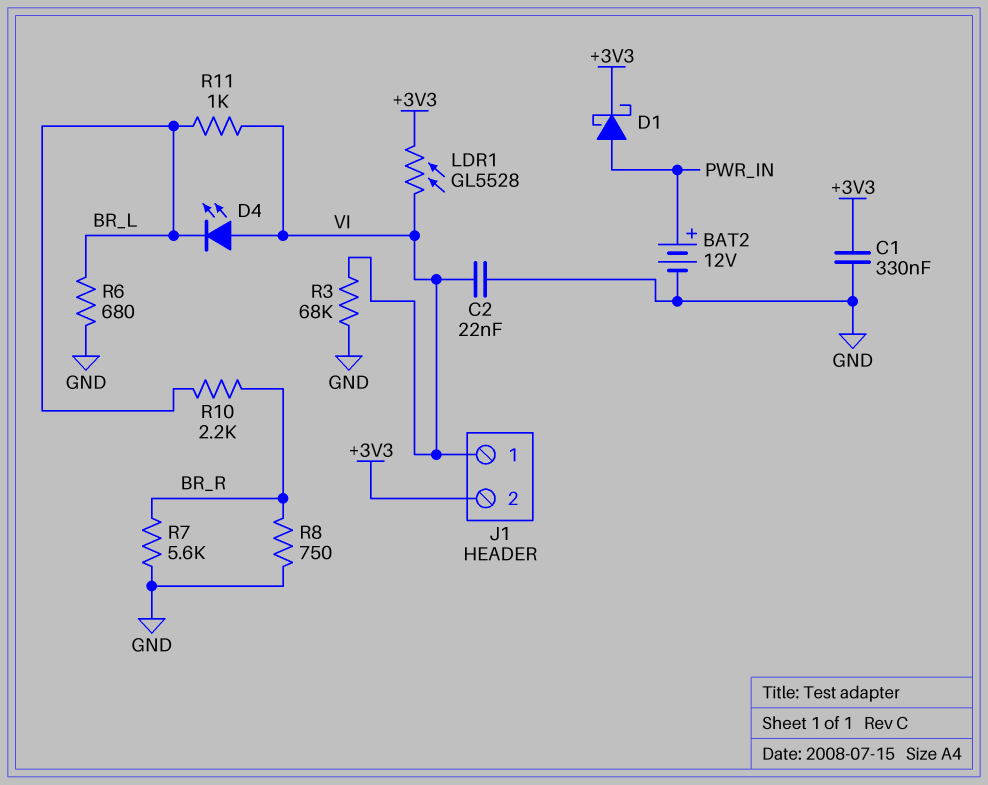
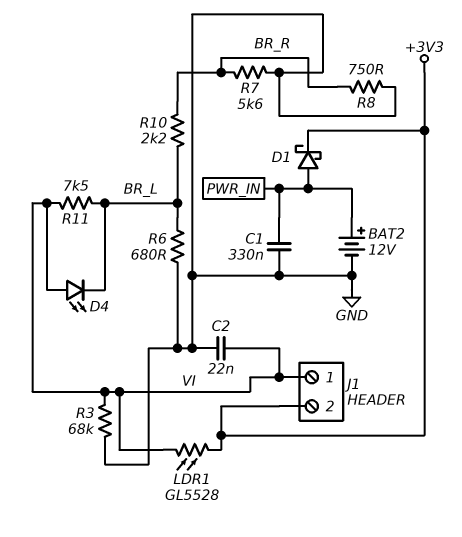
C1: 330nF (+3V3, GND) -> 330nF (GND, PWR_IN)
R11: 1k (BR_L, VI) -> 7.5k (BR_L, VI)

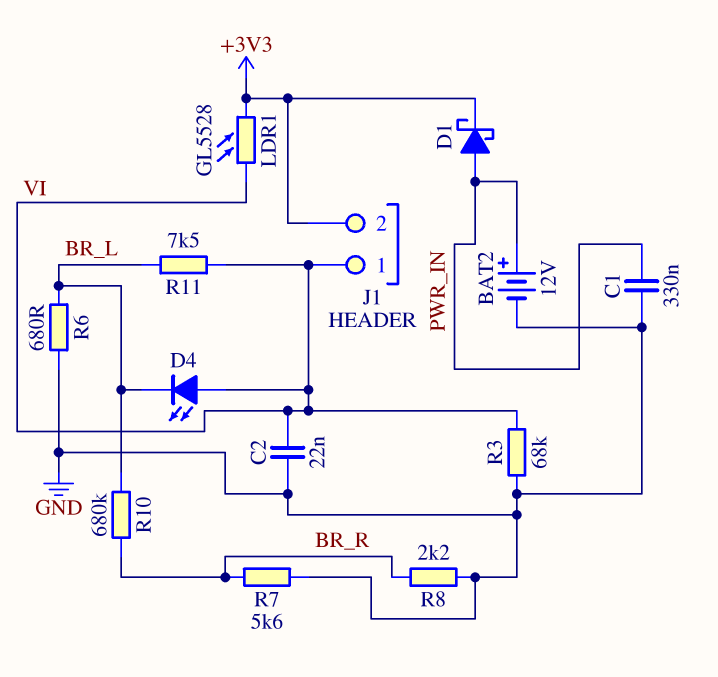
R8: 750 (BR_R, GND) -> 2.2k (BR_R, GND)
R10: 2.2k (BR_L, BR_R) -> 680k (BR_L, BR_R)

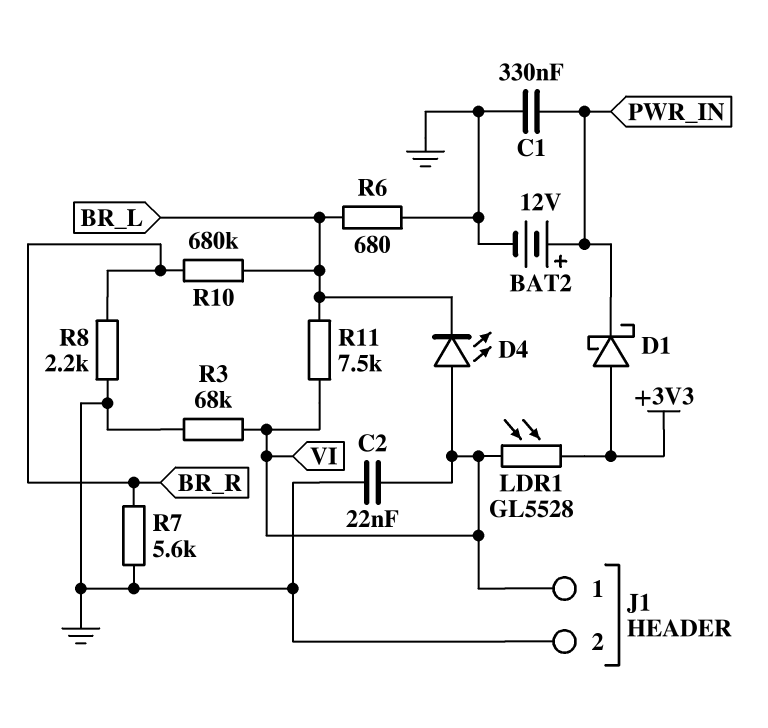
D1: schottky (A PWR_IN, K +3V3) -> schottky (A +3V3, K PWR_IN)
J1 pin 2: +3V3 -> GND

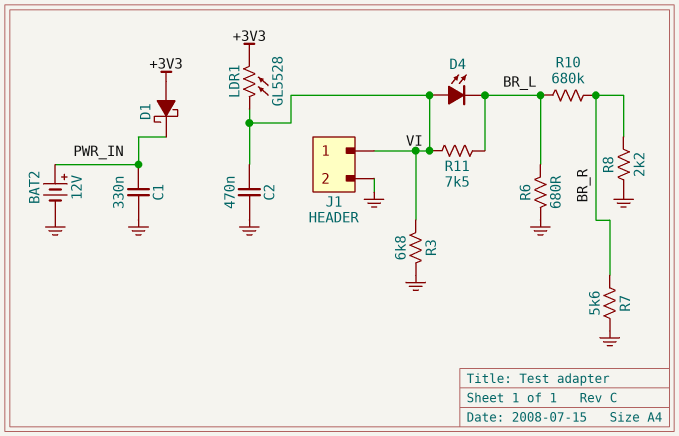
C2: 22nF (GND, VI) -> 470nF (GND, VI)
R3: 68k (GND, VI) -> 6.8k (GND, VI)

